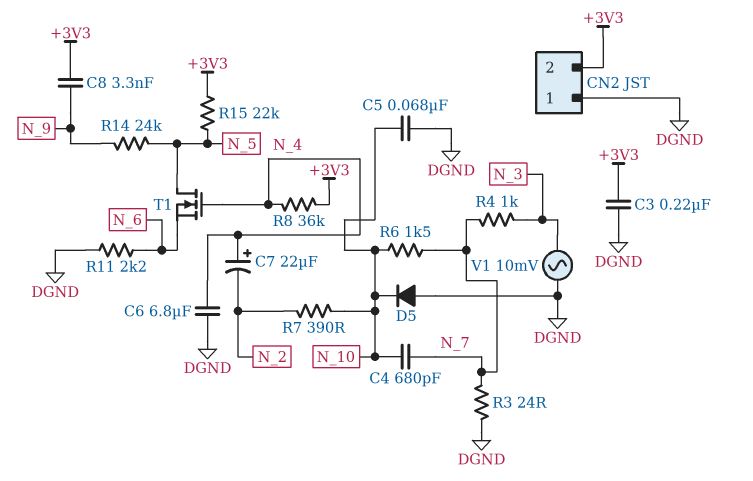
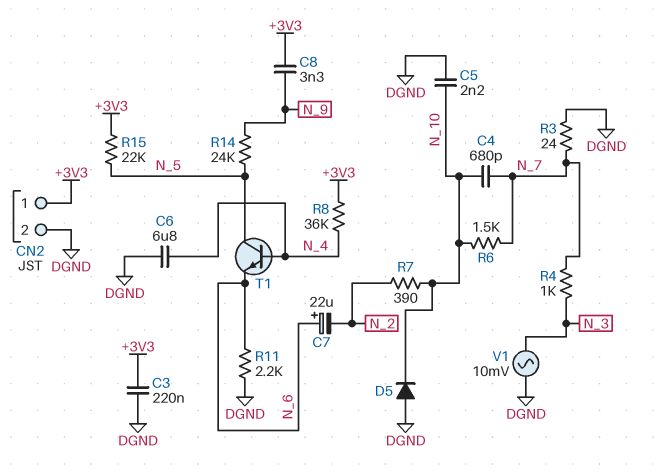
C5: 68nF (DGND, N_10) -> 2.2nF (DGND, N_10)
C7: 22uF (plus N_4, minus N_2) -> 22uF (plus N_6, minus N_2)
CN2 pin 1: DGND -> +3V3
CN2 pin 2: +3V3 -> DGND
T1: NMOS (G N_4, D N_5, S N_6) -> NPN (B N_4, C N_5, E N_6)

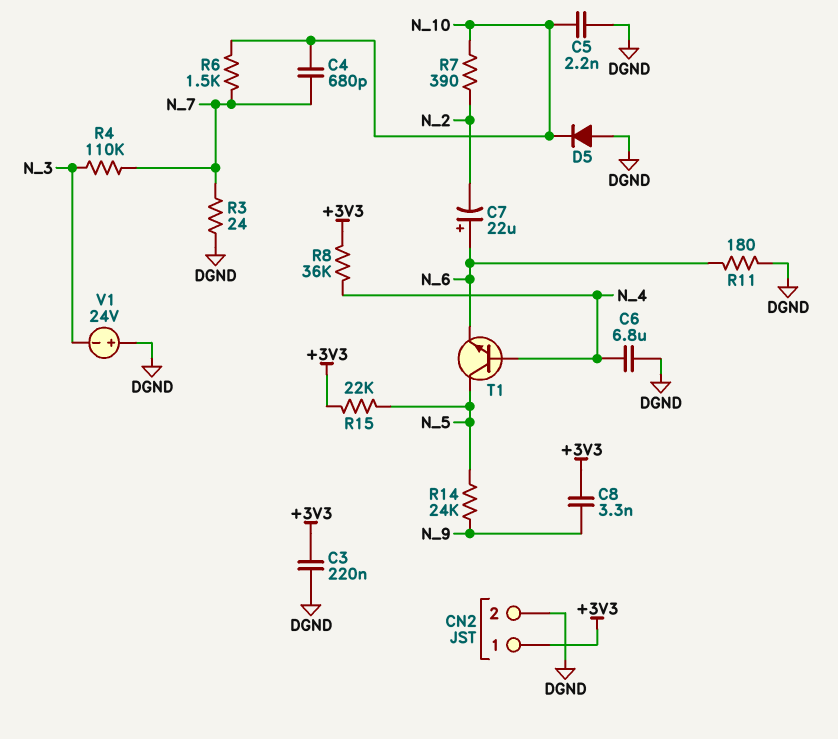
R4: 1k (N_3, N_7) -> 110k (N_3, N_7)
R11: 2.2k (DGND, N_6) -> 180 (DGND, N_6)
V1: AC 10mV (DGND, N_3) -> 24V (plus DGND, minus N_3)

